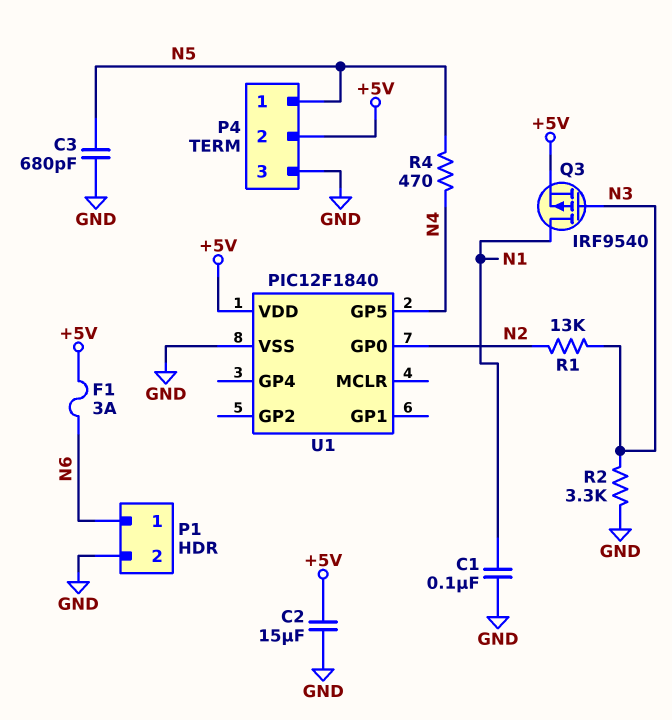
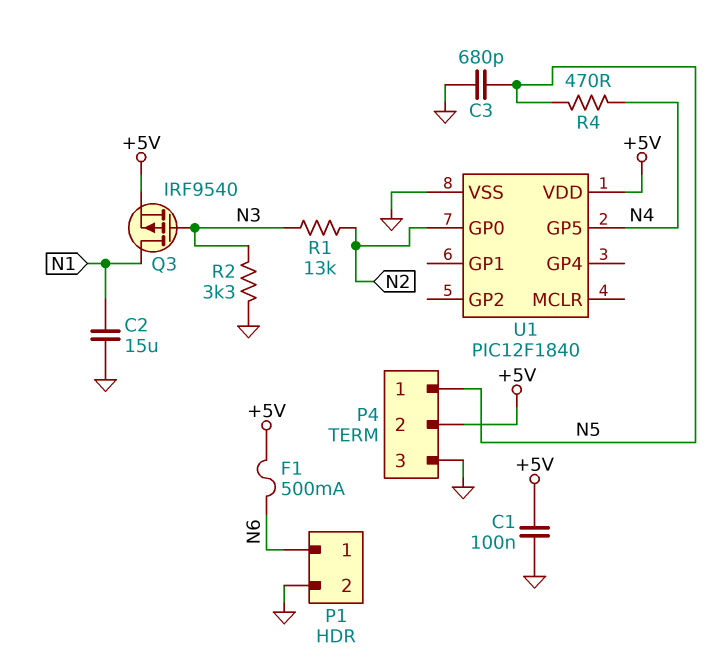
C1: 100nF (GND, N1) -> 100nF (+5V, GND)
C2: 15uF (+5V, GND) -> 15uF (GND, N1)
F1: 3A (+5V, N6) -> 500mA (+5V, N6)

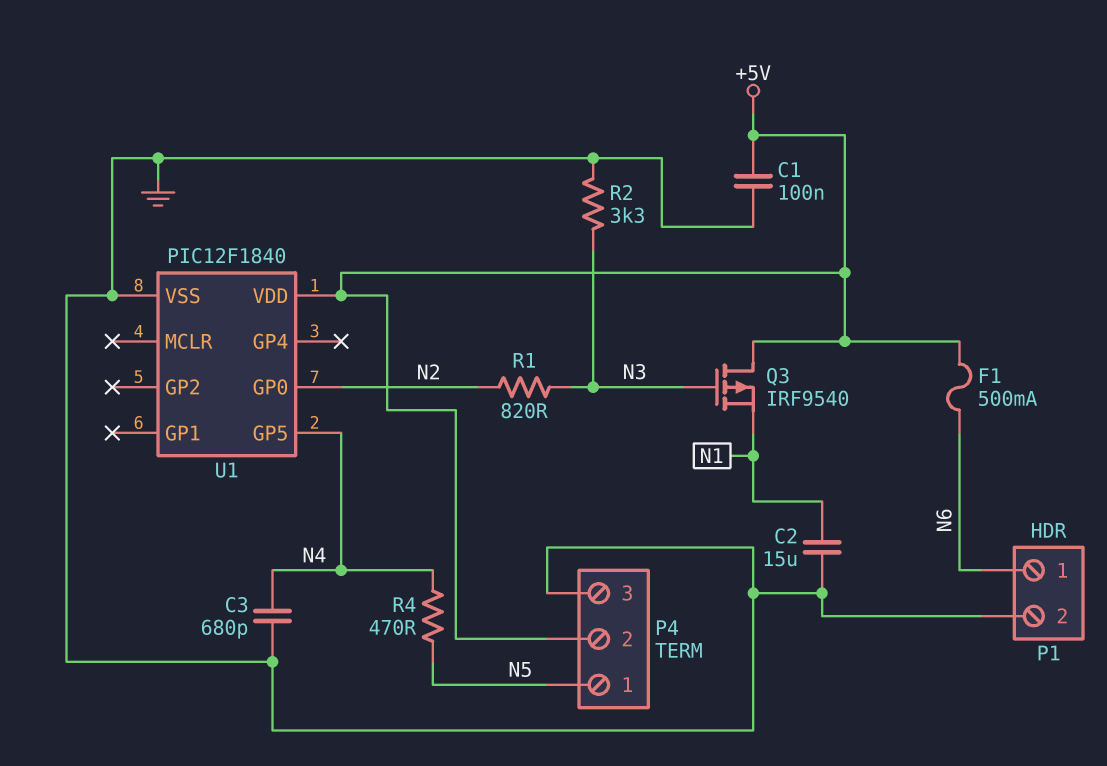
C3: 680pF (GND, N5) -> 680pF (GND, N4)
Q3: PMOS IRF9540 (G N3, D N1, S +5V) -> PMOS IRF9540 (G N3, D +5V, S N1)
R1: 13k (N2, N3) -> 820 (N2, N3)

